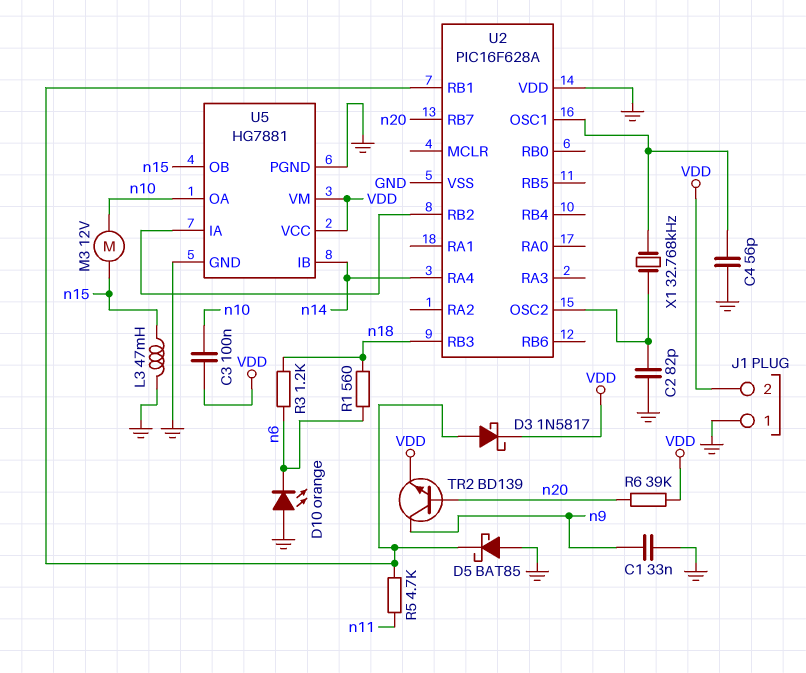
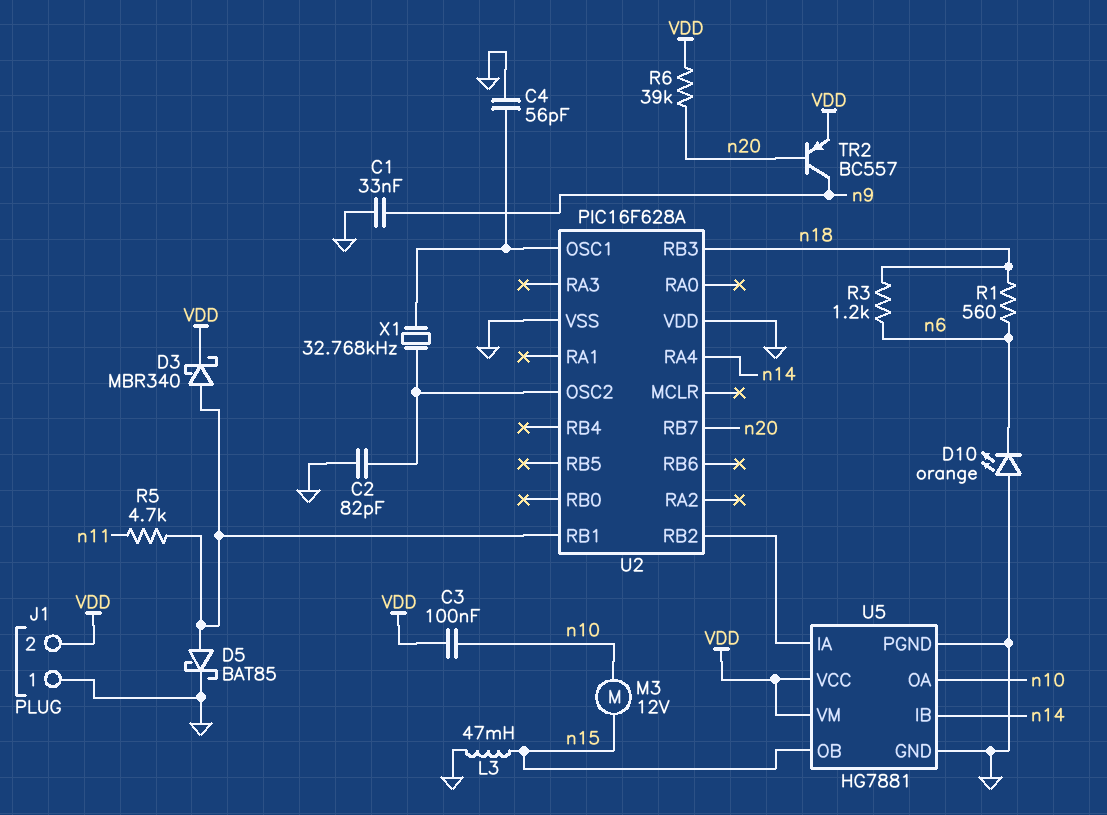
D3: schottky 1N5817 (A U2/RB1, K VDD) -> schottky MBR340 (A U2/RB1, K VDD)
D5: schottky BAT85 (A GND, K U2/RB1) -> schottky BAT85 (A U2/RB1, K GND)
TR2: NPN BD139 (B n20, C n9, E VDD) -> PNP BC557 (B n20, C n9, E VDD)

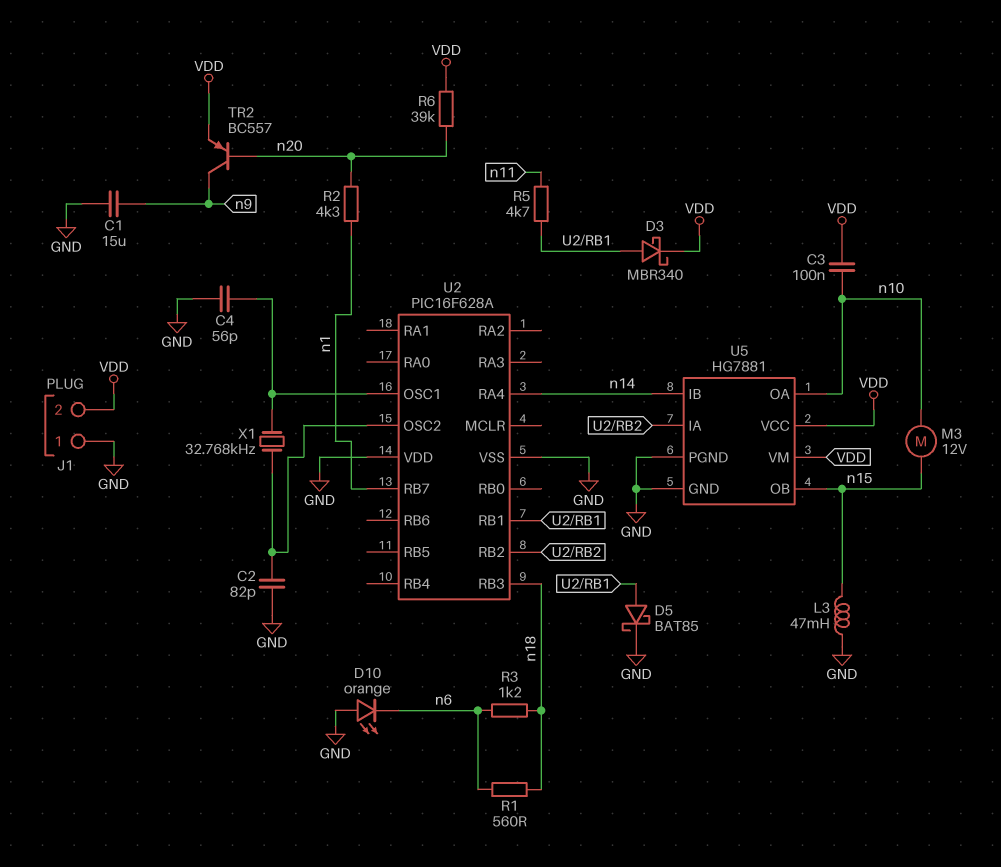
C1: 33nF (GND, n9) -> 15uF (GND, n9)
R2: none -> 4.3k (n1, n20)
U2 pin RB7: n20 -> n1

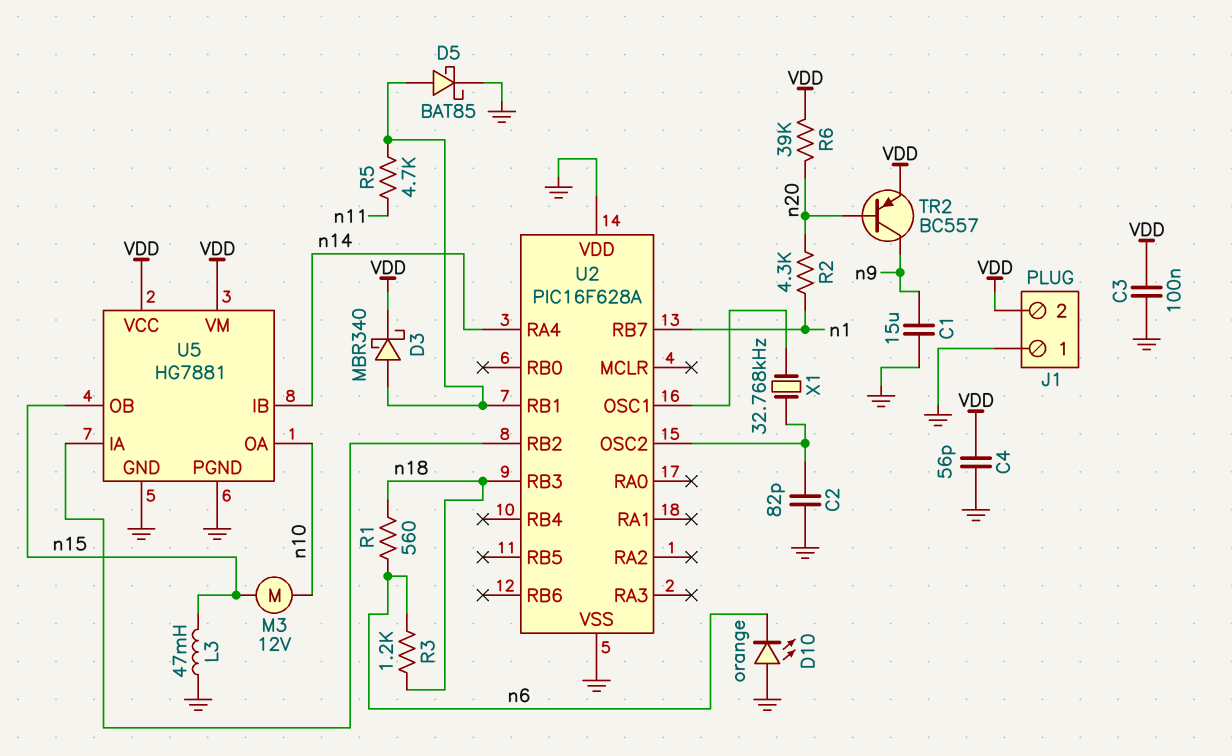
C3: 100nF (VDD, n10) -> 100nF (GND, VDD)
C4: 56pF (GND, U2/OSC1) -> 56pF (GND, VDD)

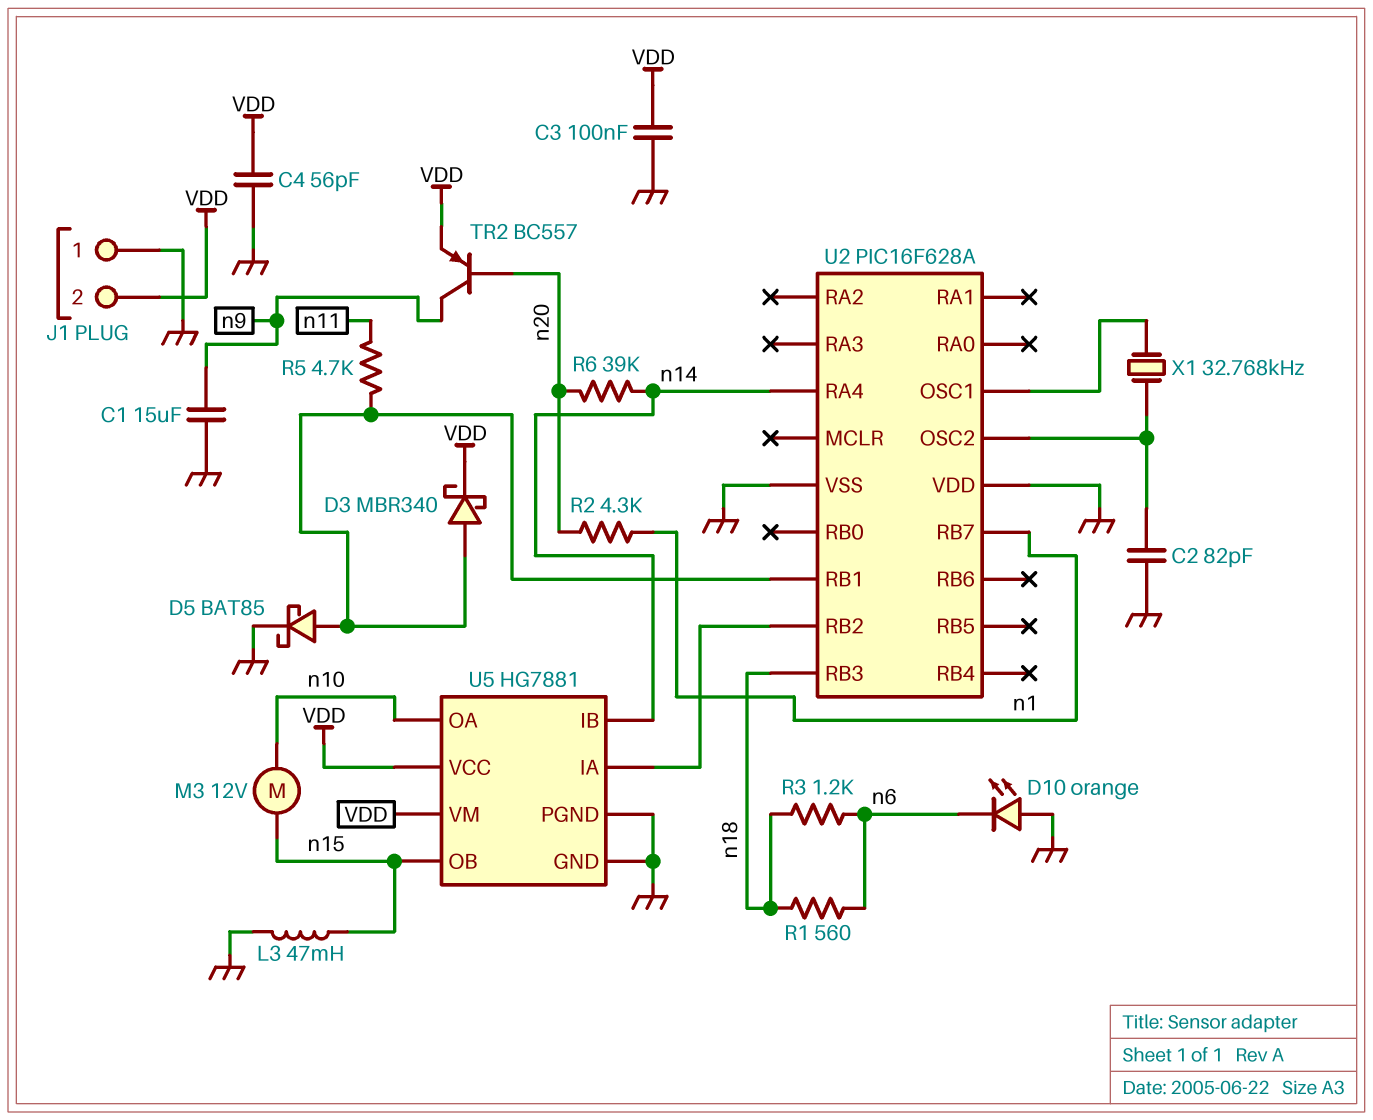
R6: 39k (VDD, n20) -> 39k (n14, n20)

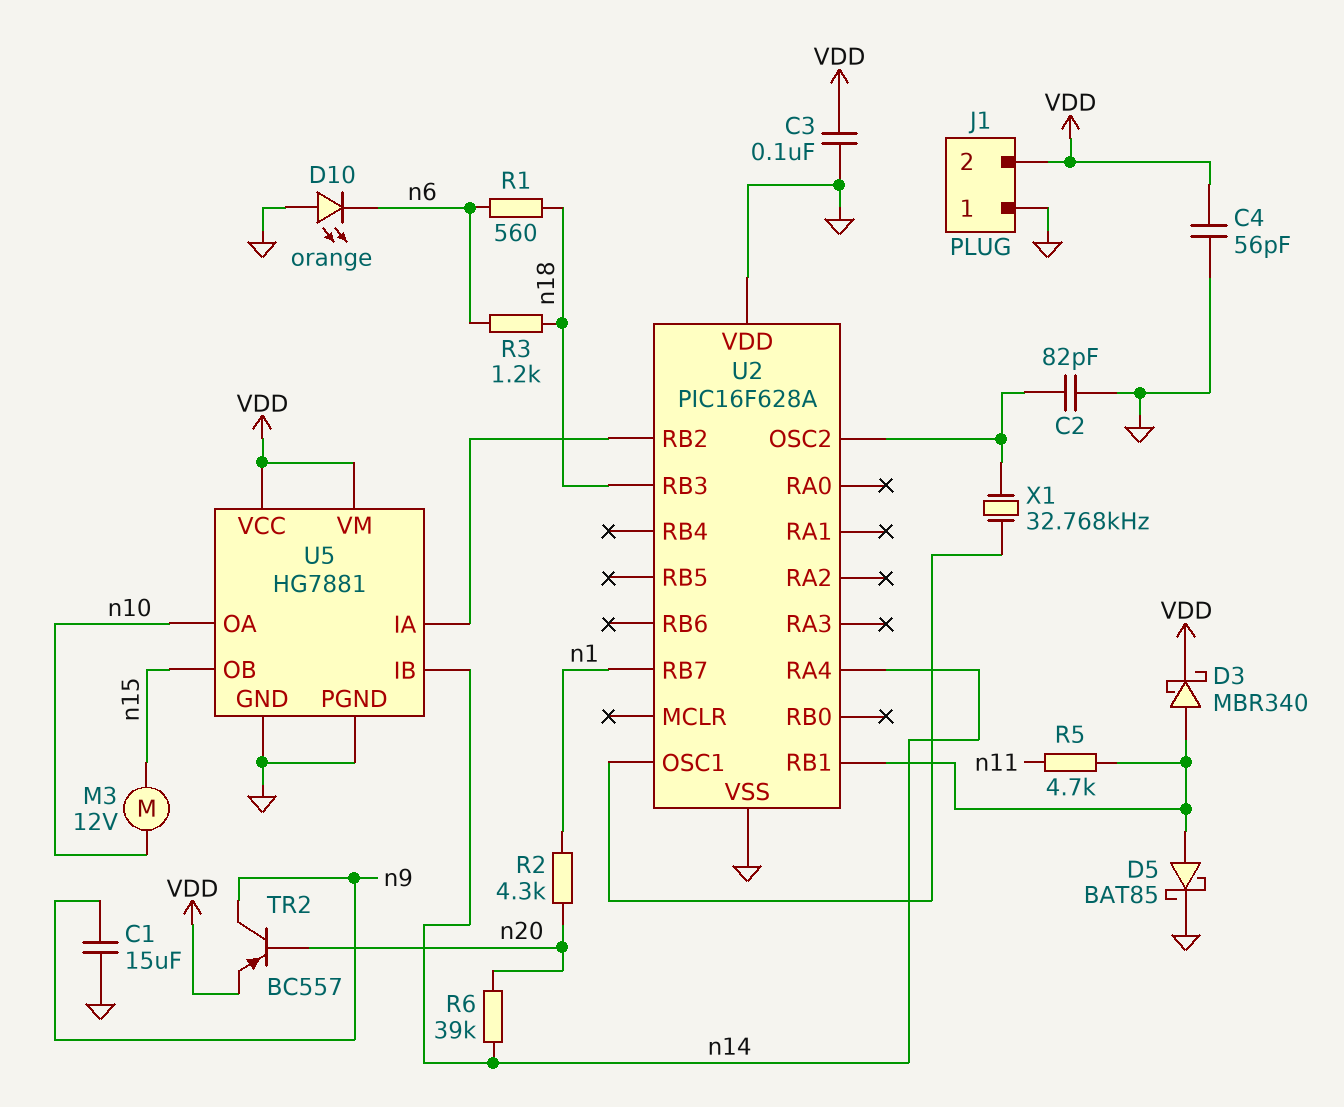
L3: 47mH (GND, n15) -> none

